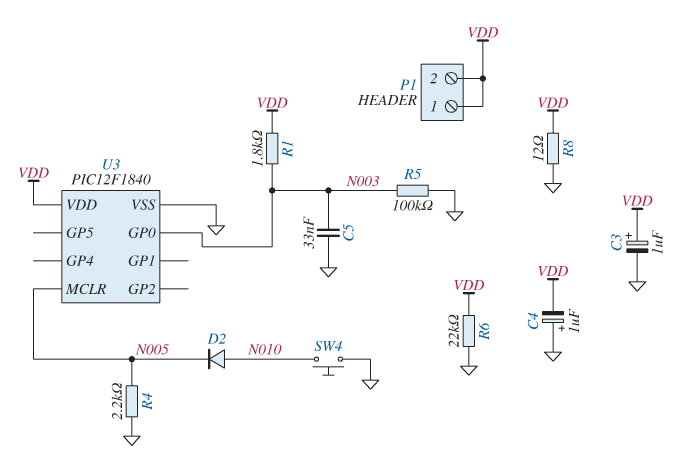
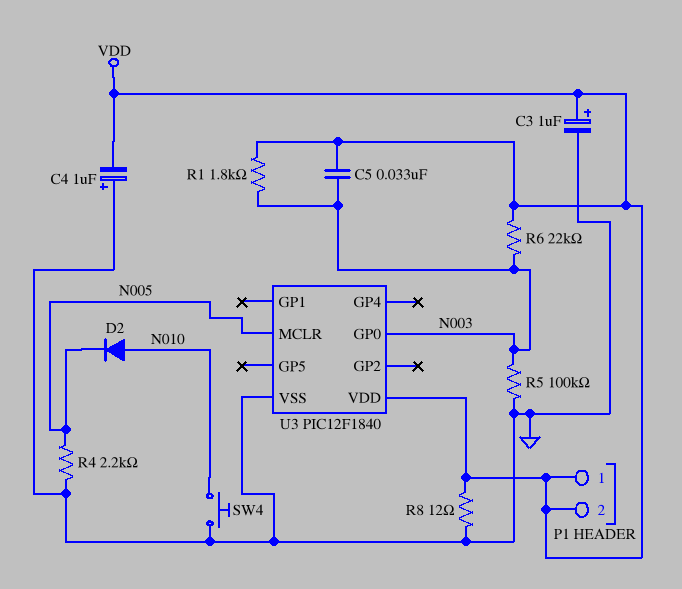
C5: 33nF (GND, N003) -> 33nF (N003, VDD)
R6: 22k (GND, VDD) -> 22k (N003, VDD)

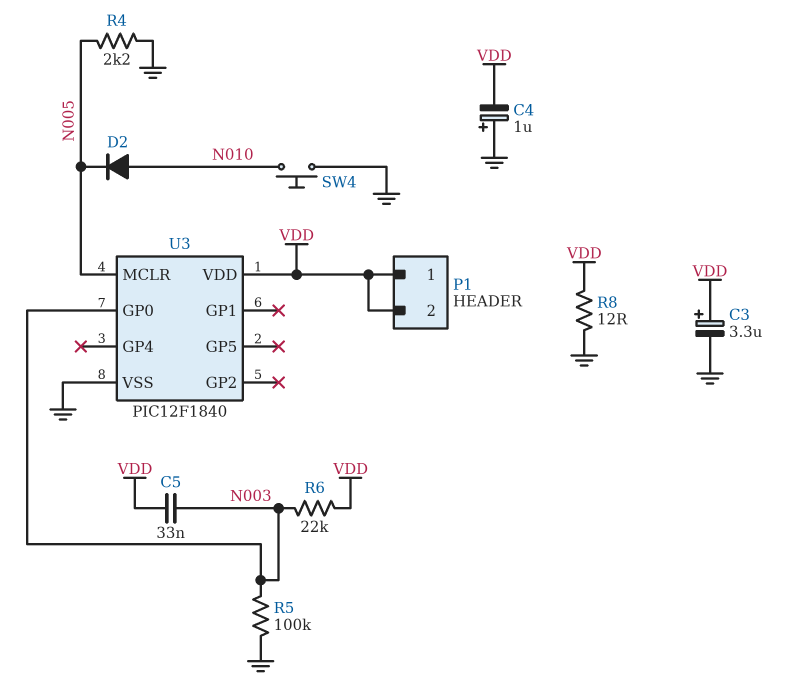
C3: 1uF (plus VDD, minus GND) -> 3.3uF (plus VDD, minus GND)
R1: 1.8k (N003, VDD) -> none

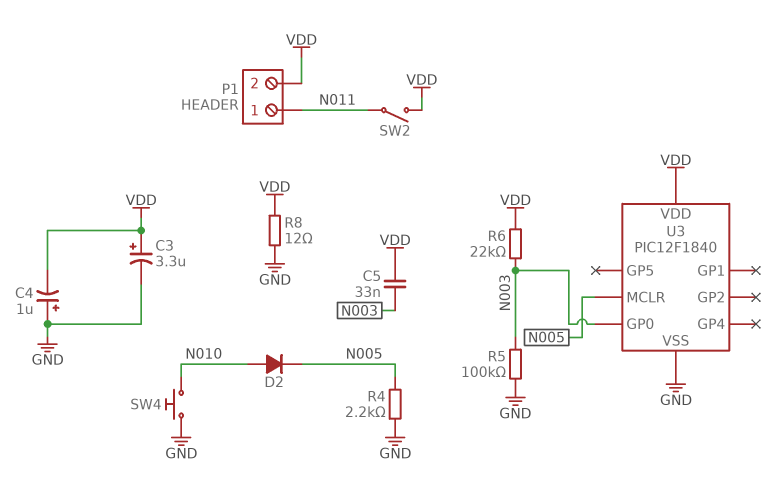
P1 pin 1: VDD -> N011
SW2: none -> switch (N011, VDD)

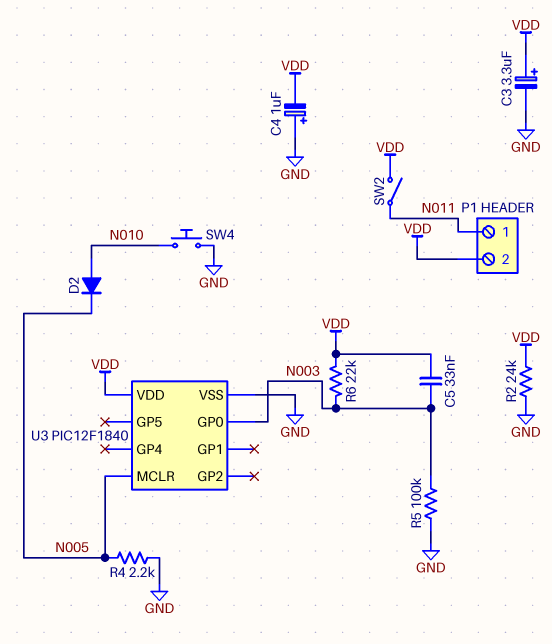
R2: none -> 24k (GND, VDD)
R8: 12 (GND, VDD) -> none

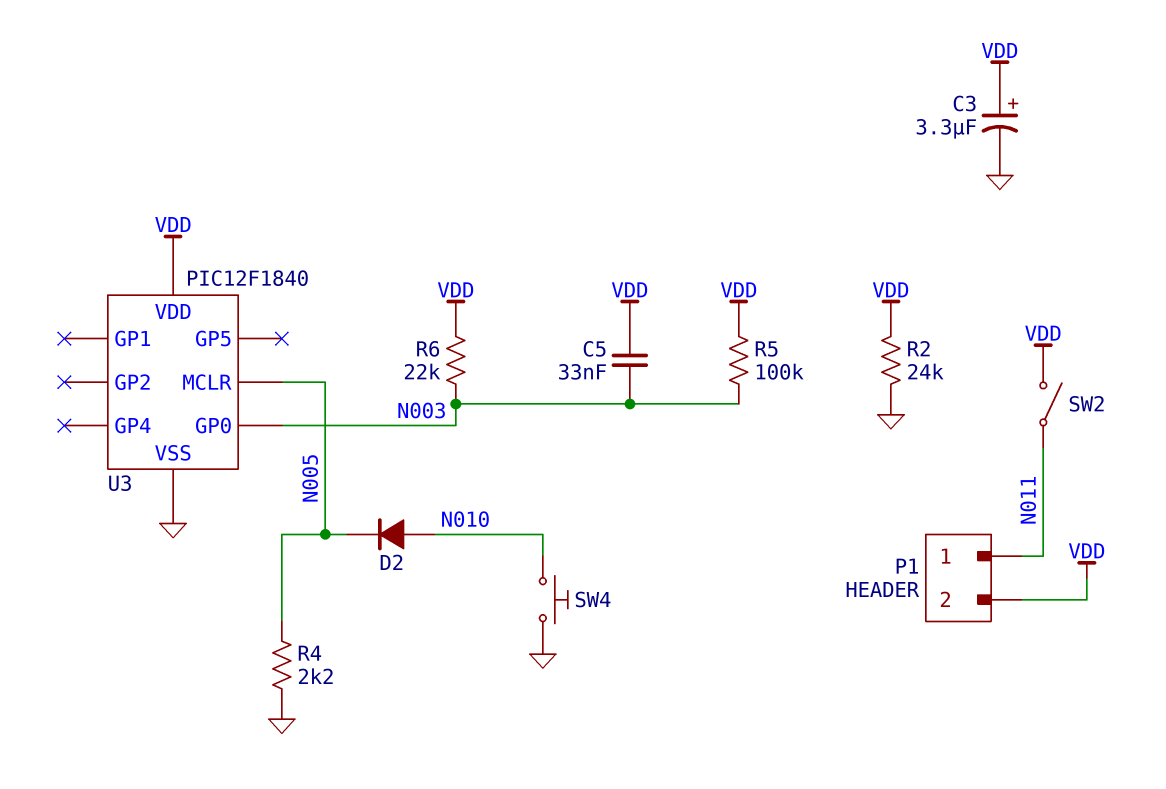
C4: 1uF (plus GND, minus VDD) -> none
R5: 100k (GND, N003) -> 100k (N003, VDD)

